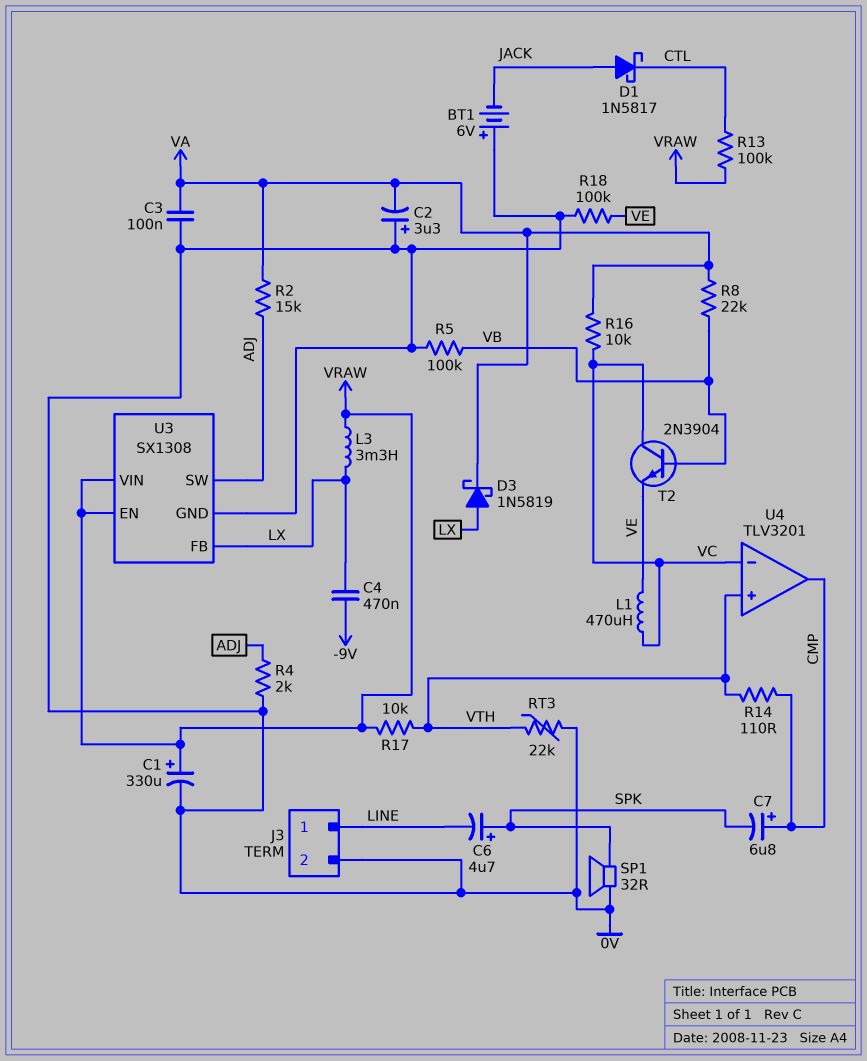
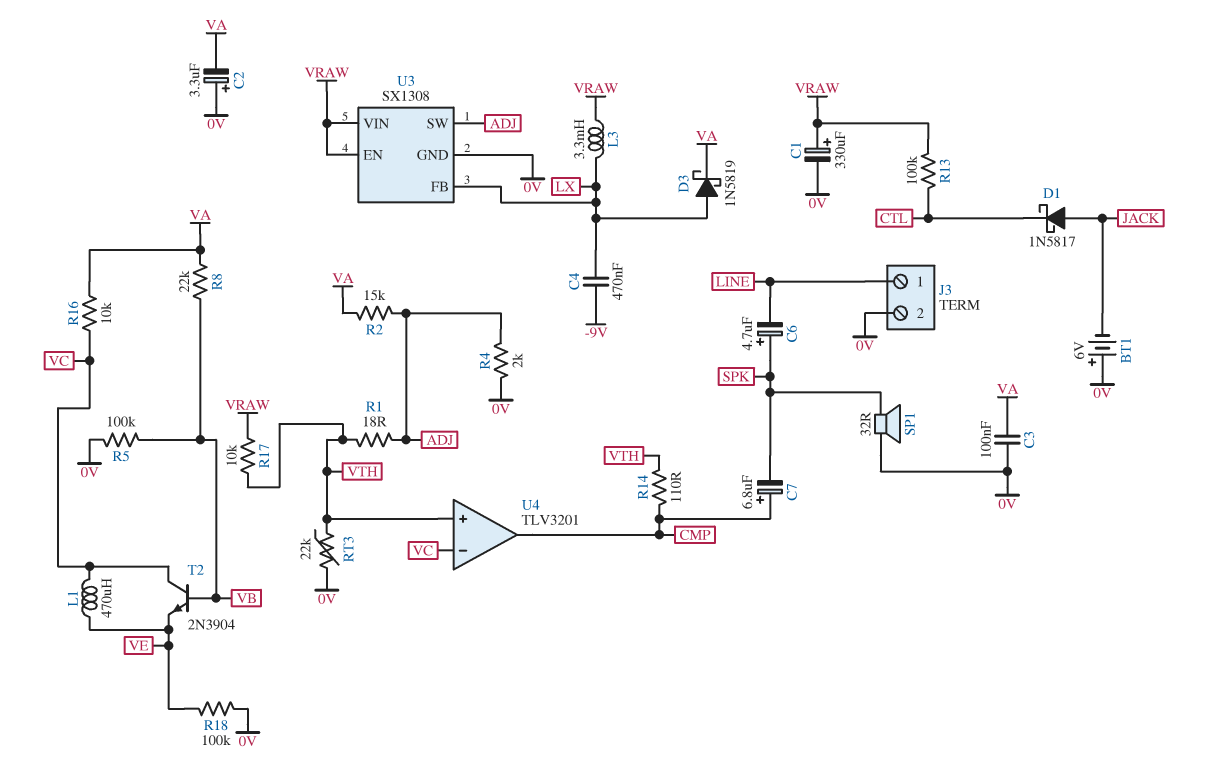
R1: none -> 18 (ADJ, VTH)

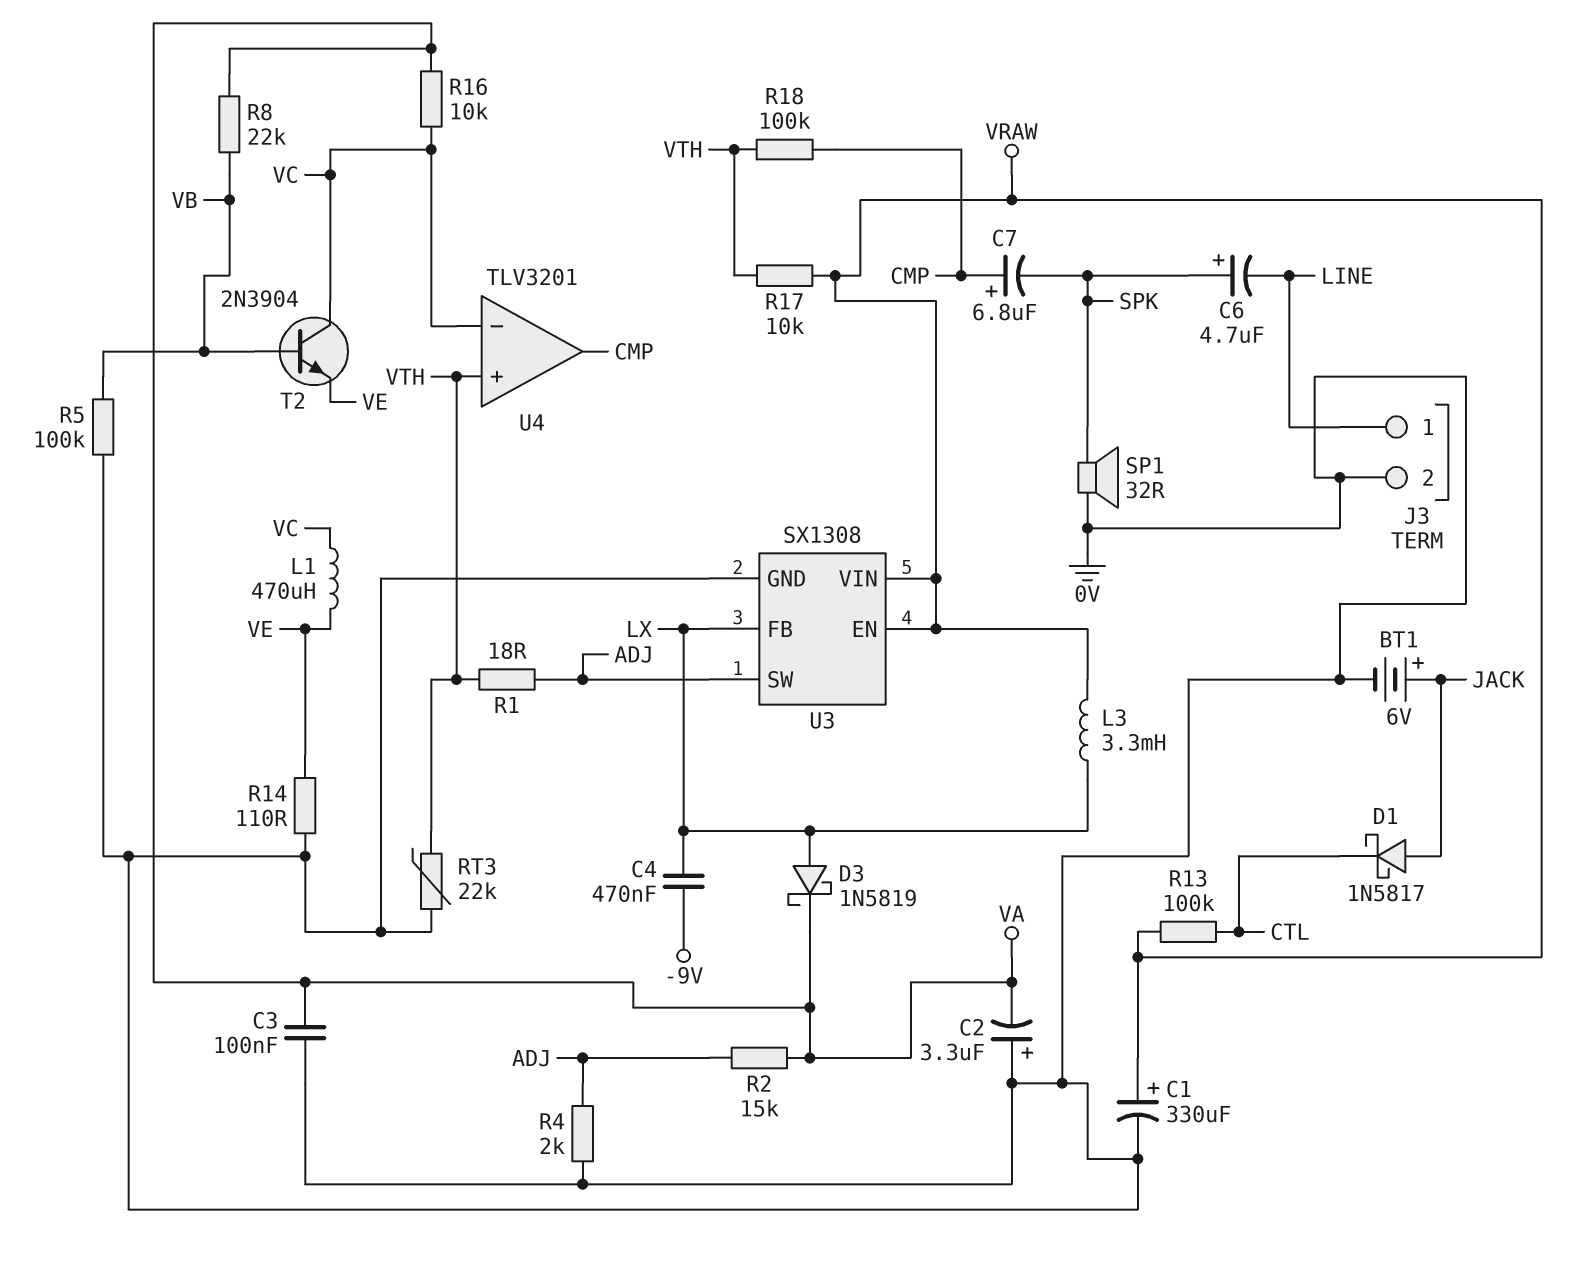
BT1: 6V (plus 0V, minus JACK) -> 6V (plus JACK, minus 0V)
R14: 110 (CMP, VTH) -> 110 (0V, VE)
R18: 100k (0V, VE) -> 100k (CMP, VTH)

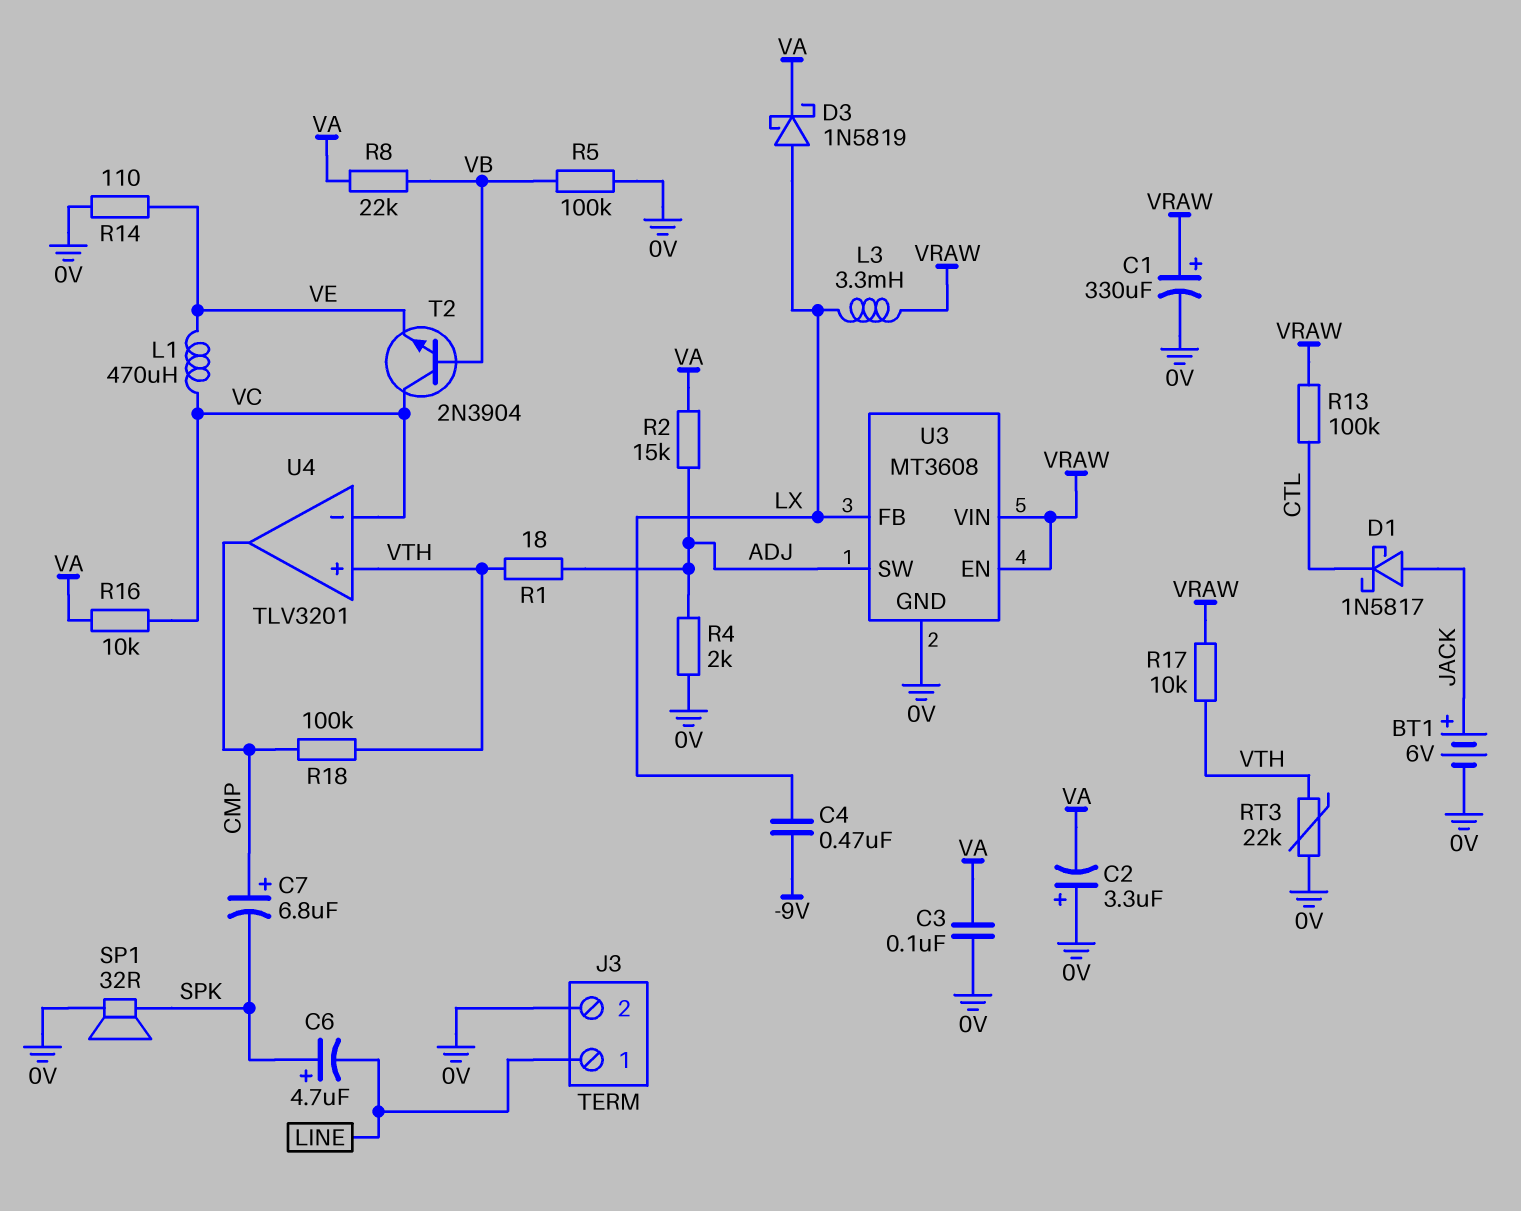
U3: SX1308 -> MT3608

